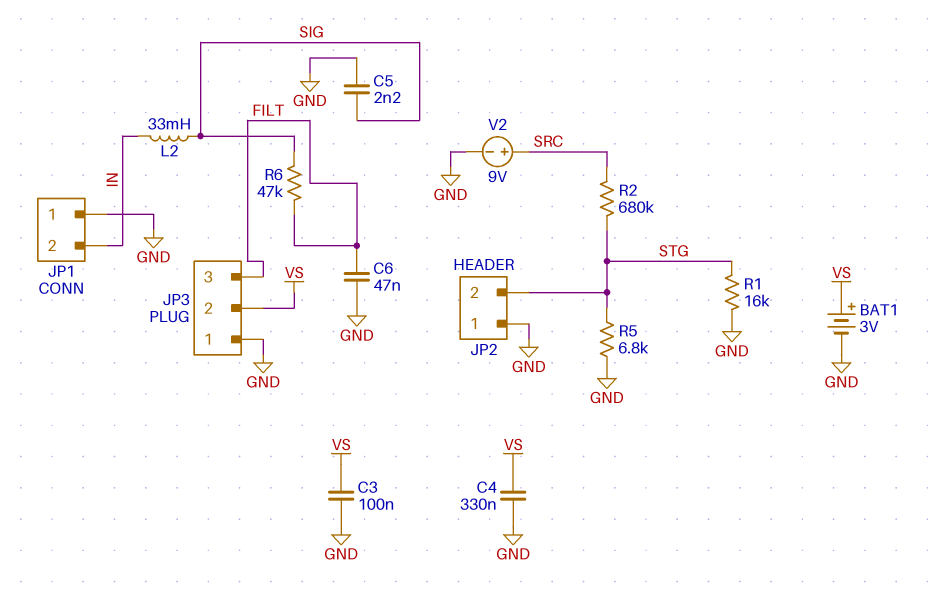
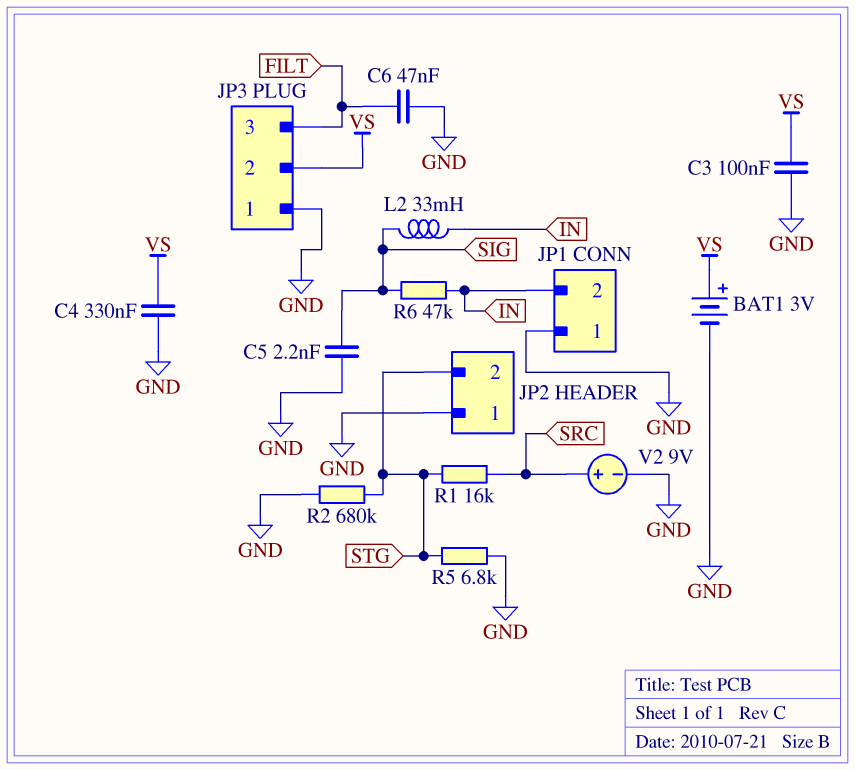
R1: 16k (GND, STG) -> 16k (SRC, STG)
R2: 680k (SRC, STG) -> 680k (GND, STG)
R6: 47k (FILT, SIG) -> 47k (IN, SIG)

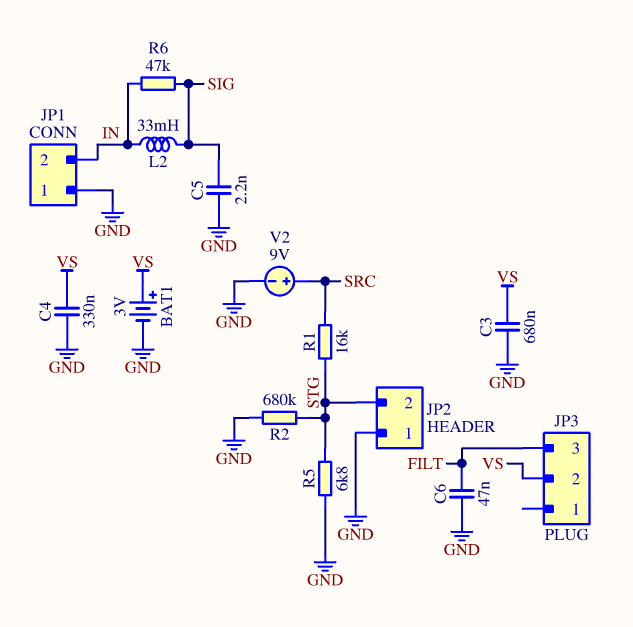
C3: 100nF (GND, VS) -> 680nF (GND, VS)
JP3 pin 1: GND -> none

